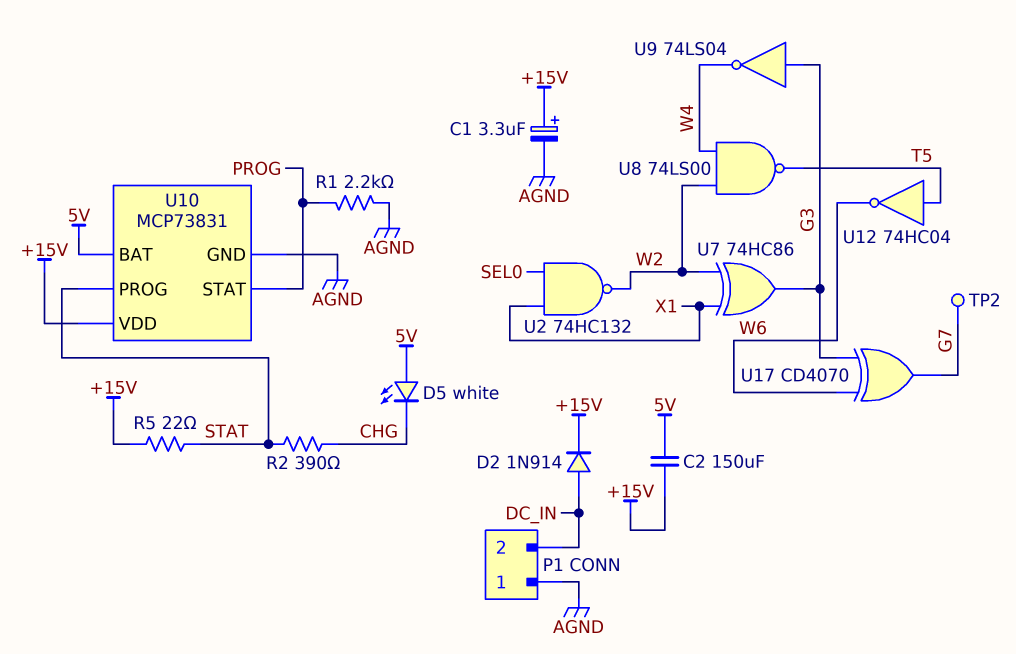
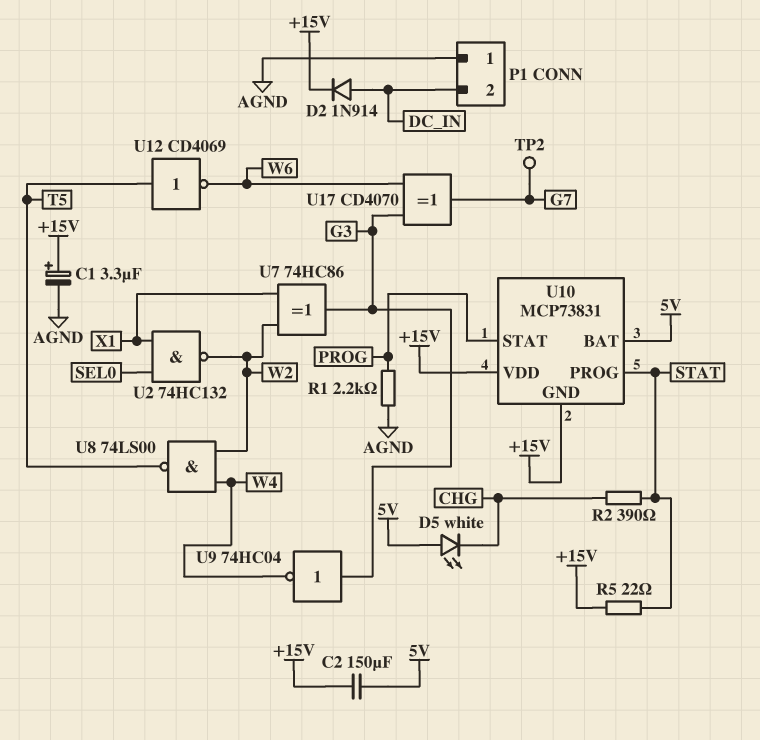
U9: NOT 74LS04 (in G3, out W4) -> NOT 74HC04 (in G3, out W4)
U10 pin GND: AGND -> +15V
U12: NOT 74HC04 (in T5, out W6) -> NOT CD4069 (in T5, out W6)

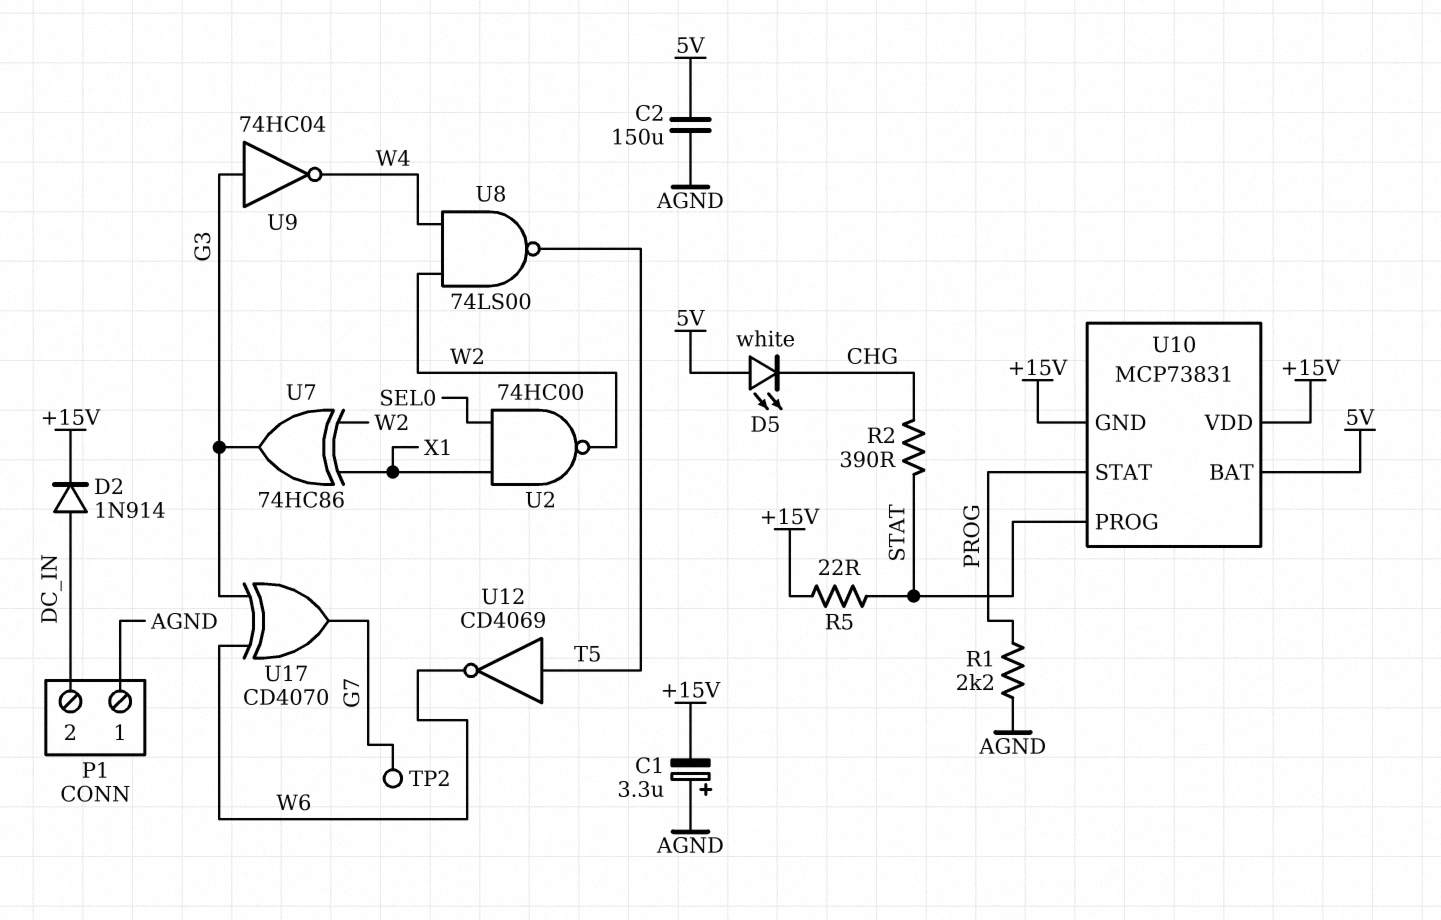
C1: 3.3uF (plus +15V, minus AGND) -> 3.3uF (plus AGND, minus +15V)
C2: 150uF (+15V, 5V) -> 150uF (5V, AGND)
U2: NAND 74HC132 (in SEL0, in X1, out W2) -> NAND 74HC00 (in SEL0, in X1, out W2)

